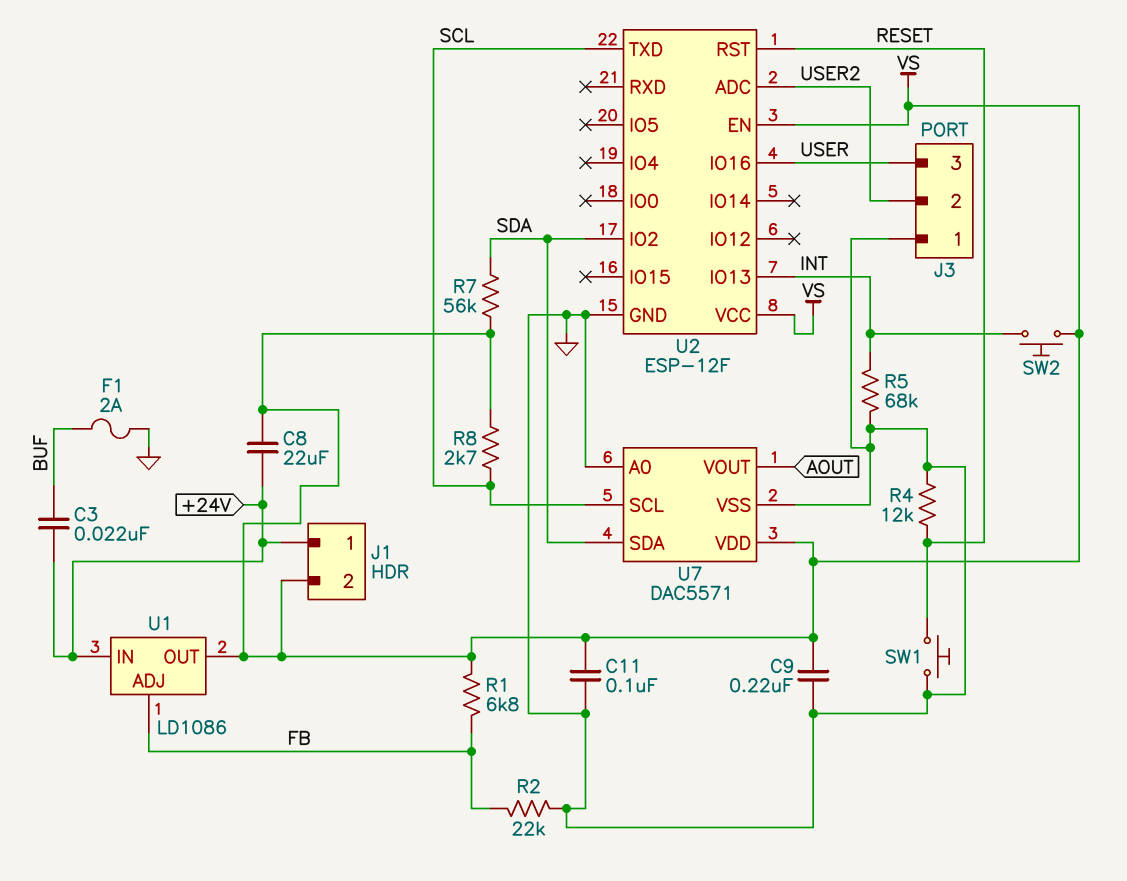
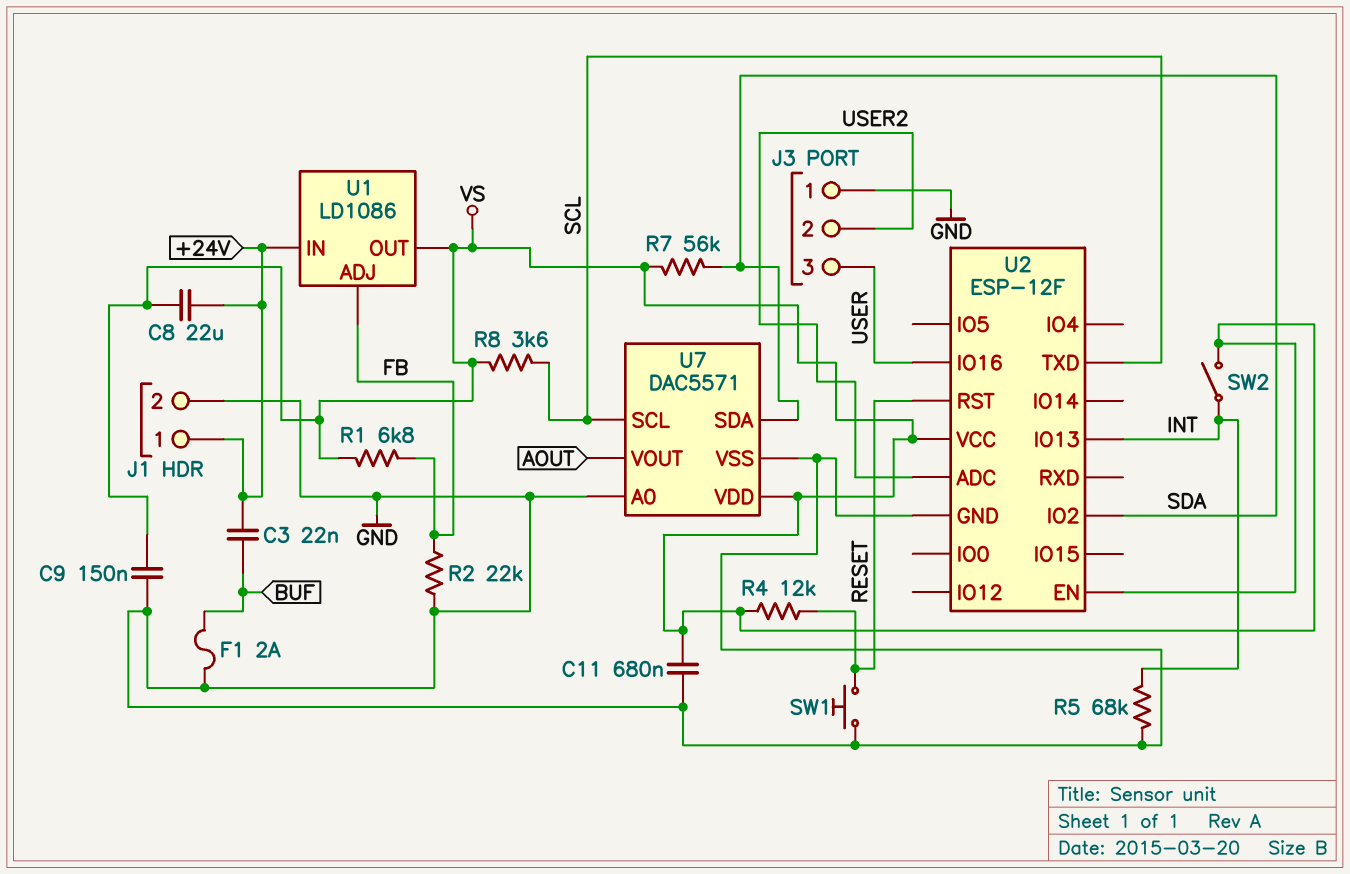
C9: 220nF (GND, VS) -> 150nF (GND, VS)
C11: 100nF (GND, VS) -> 680nF (GND, VS)
J1 pin 2: VS -> GND
R4: 12k (GND, RESET) -> 12k (RESET, VS)
R8: 2.7k (SCL, VS) -> 3.6k (SCL, VS)
SW2: button (INT, VS) -> switch (INT, VS)

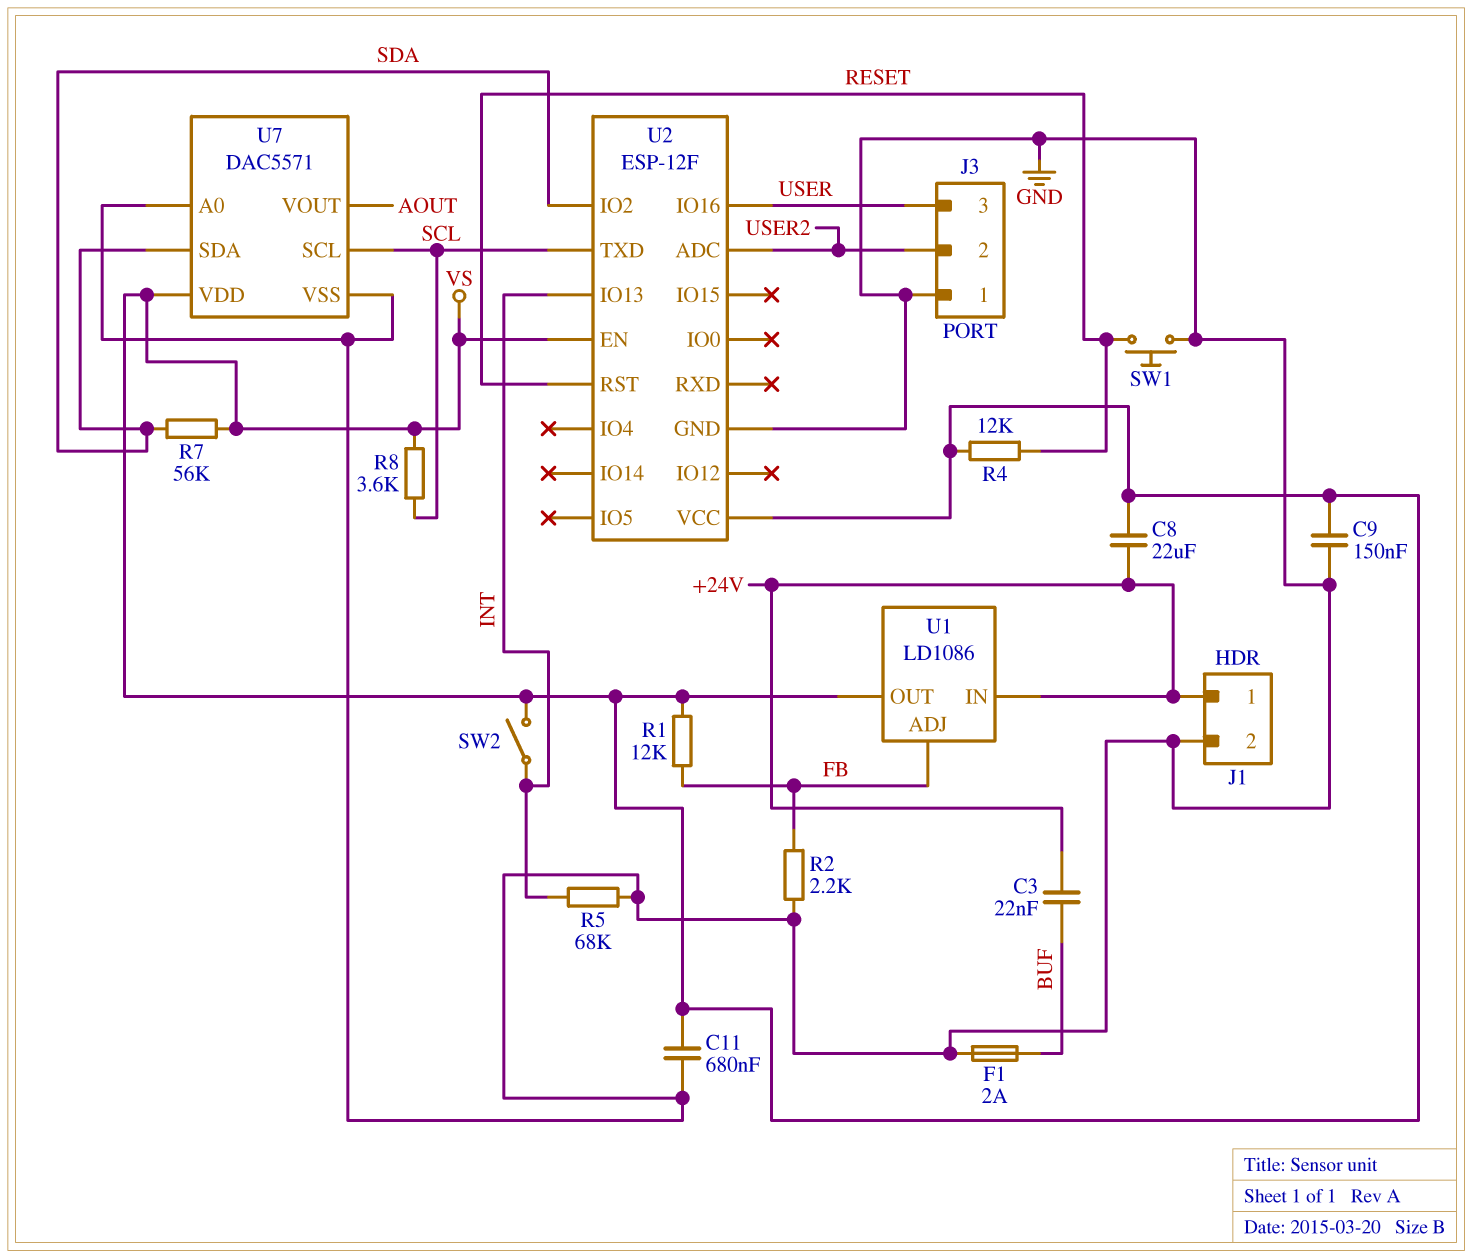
R1: 6.8k (FB, VS) -> 12k (FB, VS)
R2: 22k (FB, GND) -> 2.2k (FB, GND)

